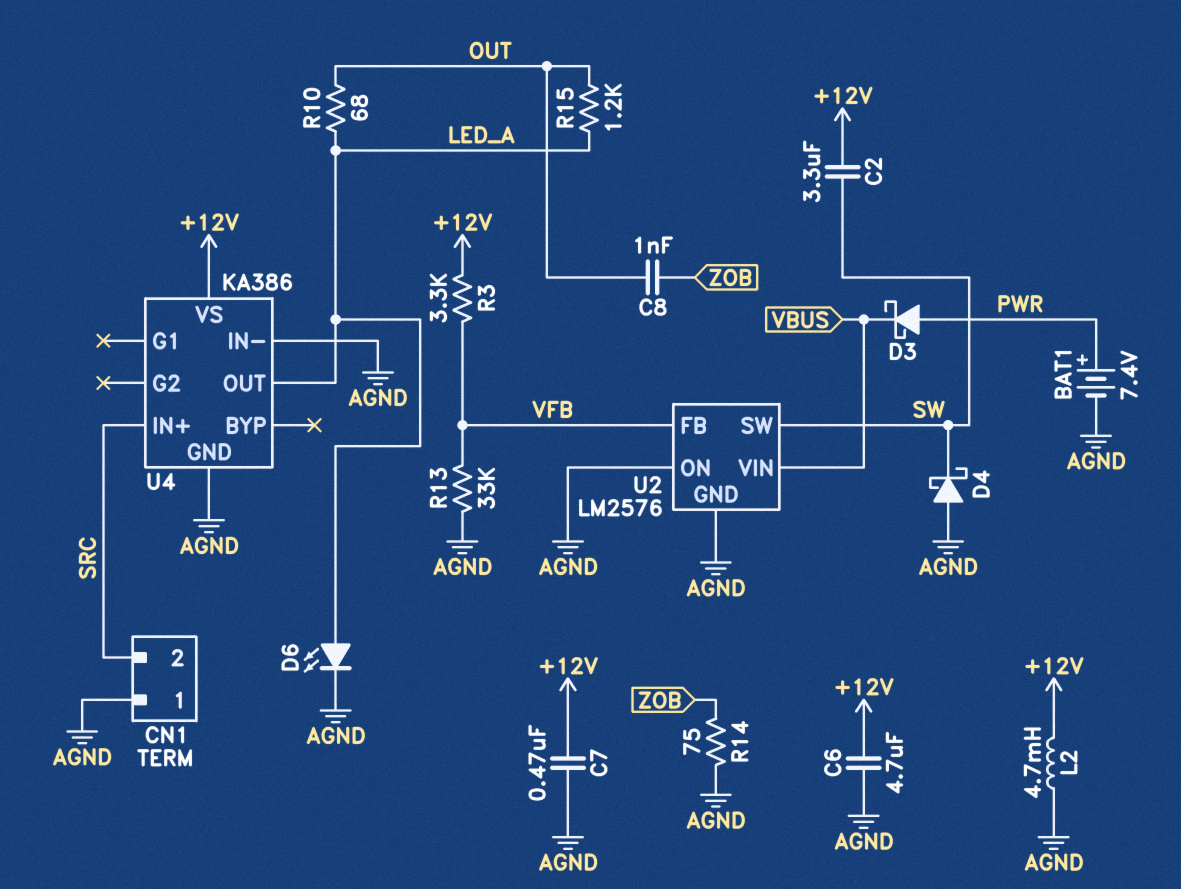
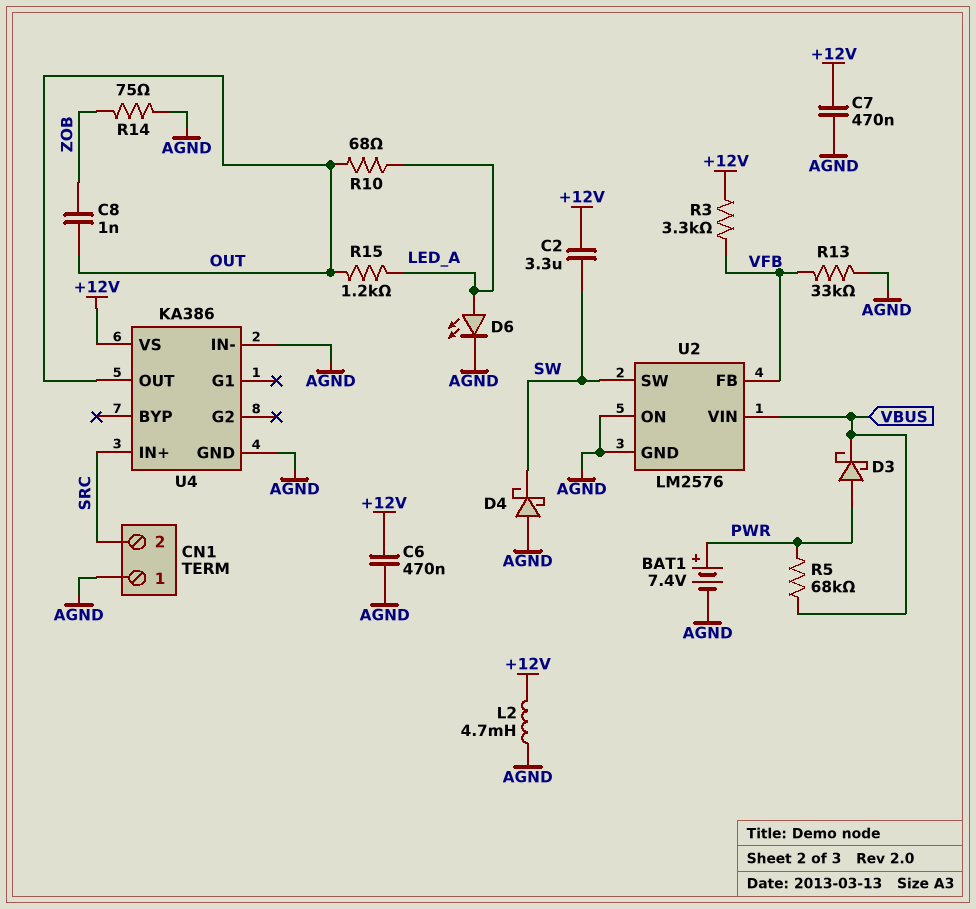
C6: 4.7uF (+12V, AGND) -> 470nF (+12V, AGND)
R5: none -> 68k (PWR, VBUS)
U4 pin OUT: LED_A -> OUT

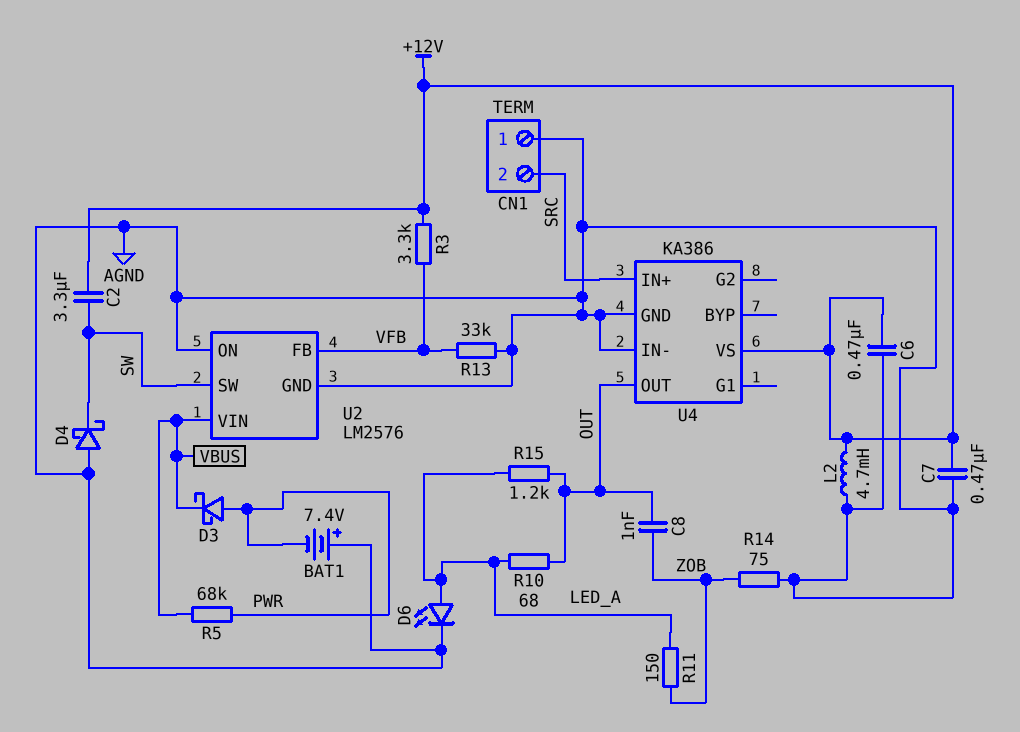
BAT1: 7.4V (plus PWR, minus AGND) -> 7.4V (plus AGND, minus PWR)
R11: none -> 150 (LED_A, ZOB)

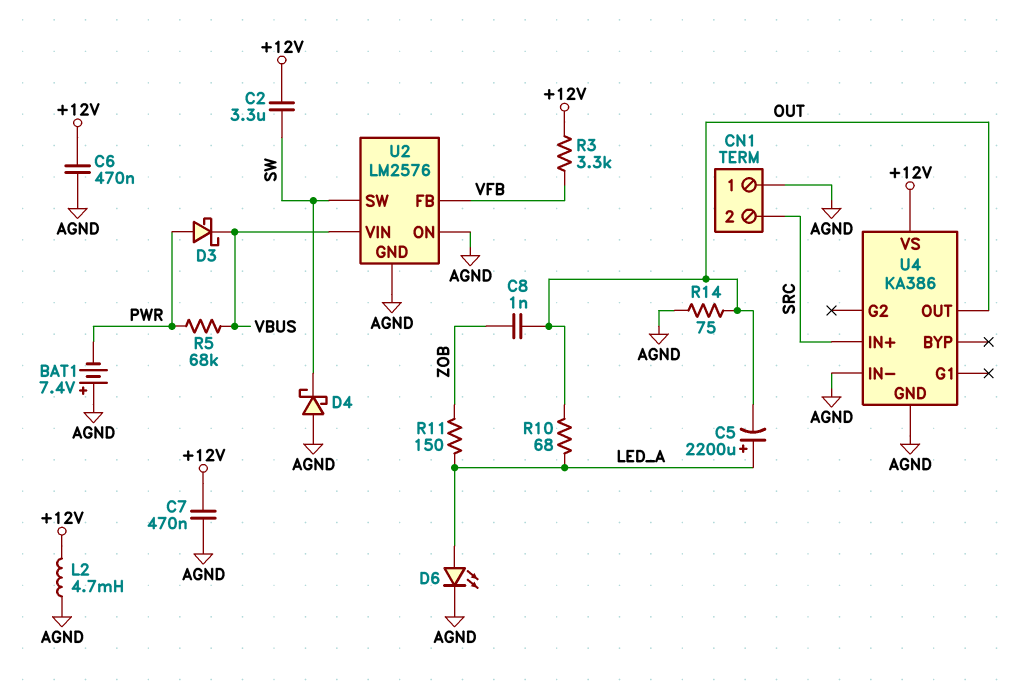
C5: none -> 2200uF (plus LED_A, minus OUT)
R13: 33k (AGND, VFB) -> none
R14: 75 (AGND, ZOB) -> 75 (AGND, OUT)
R15: 1.2k (LED_A, OUT) -> none

